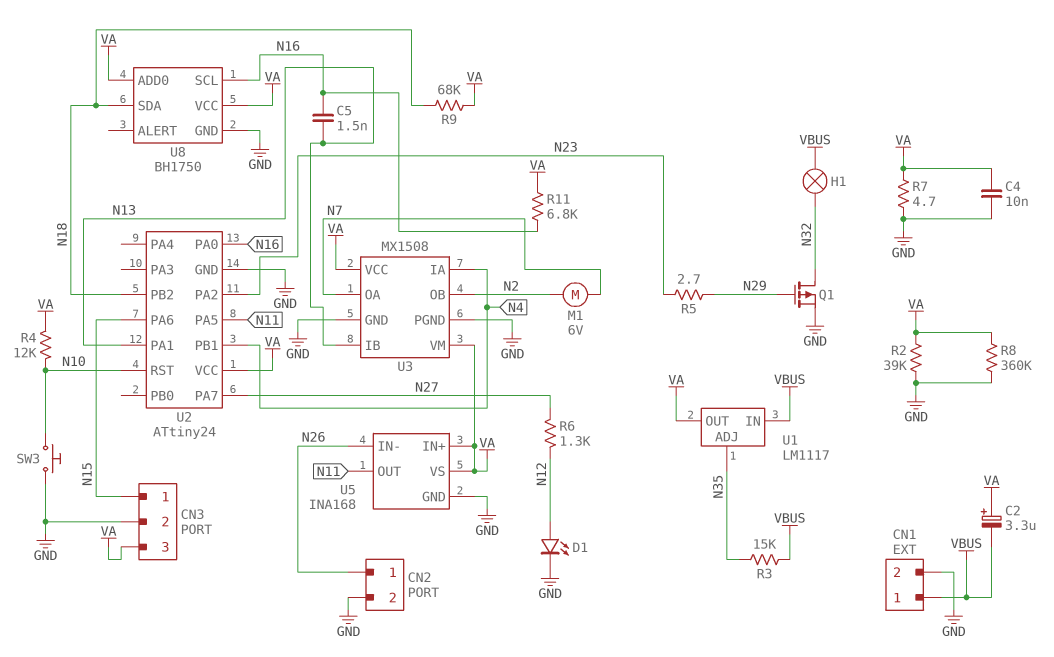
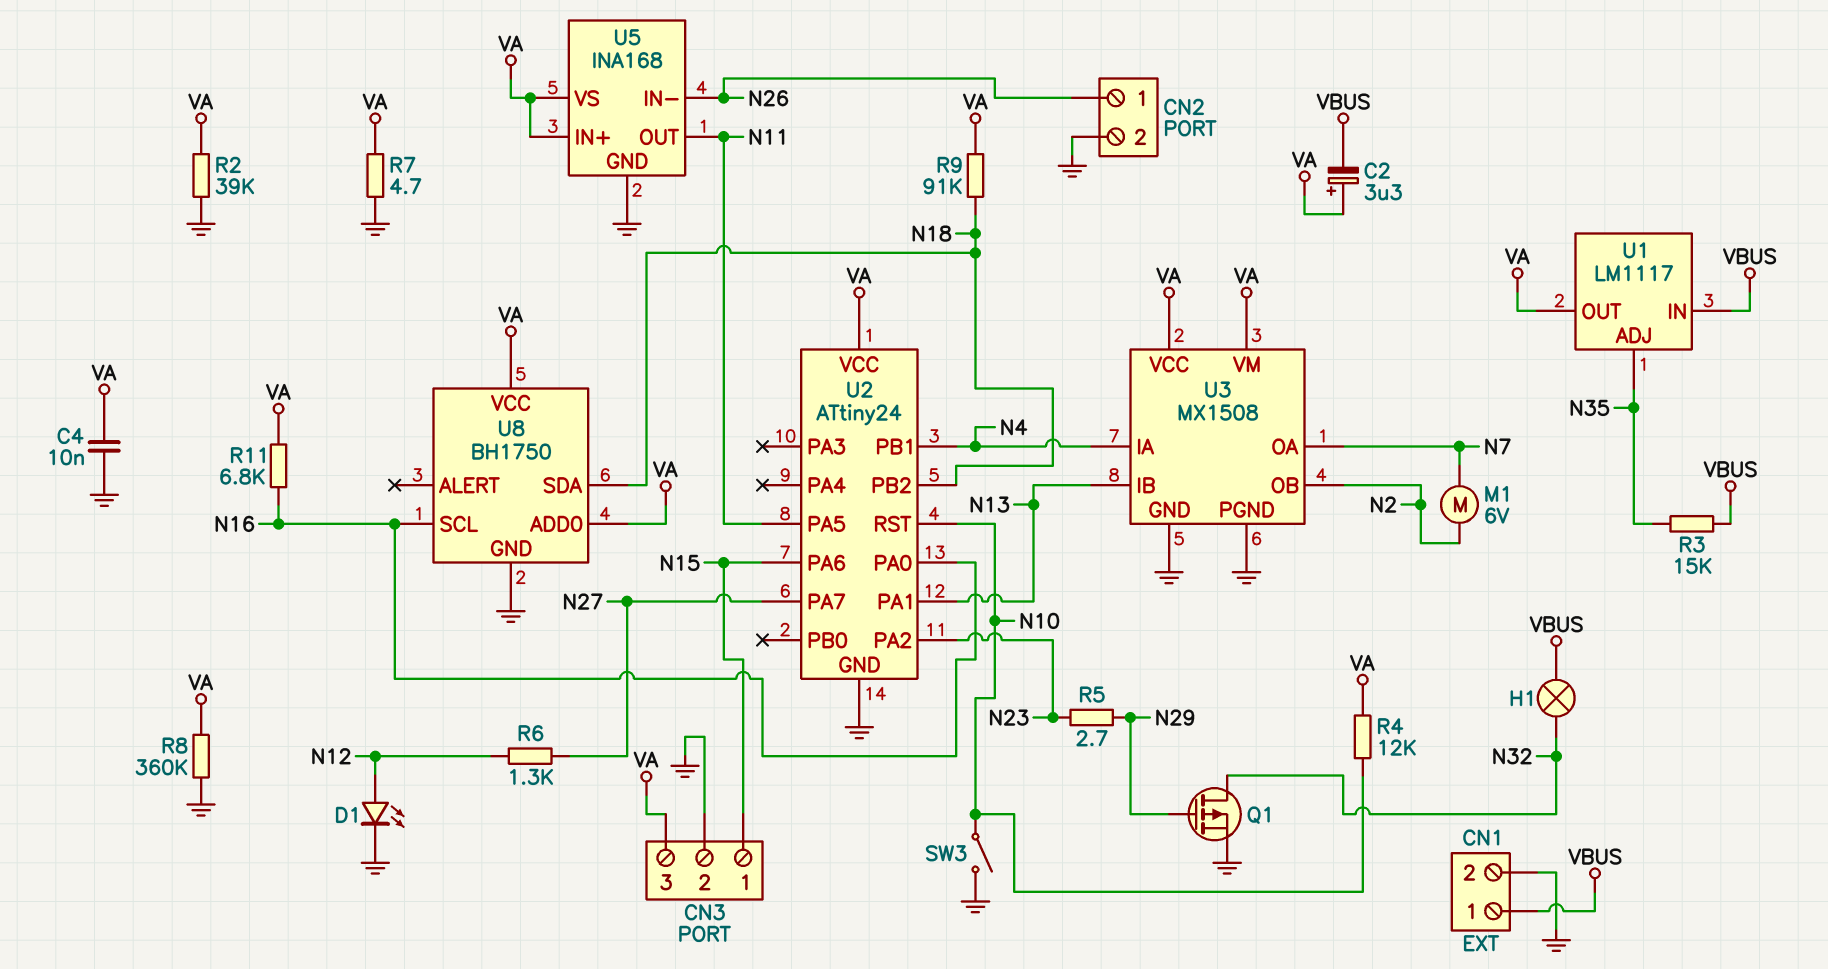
C5: 1.5nF (N13, N16) -> none
R9: 68k (N18, VA) -> 91k (N18, VA)
SW3: button (GND, N10) -> switch (GND, N10)

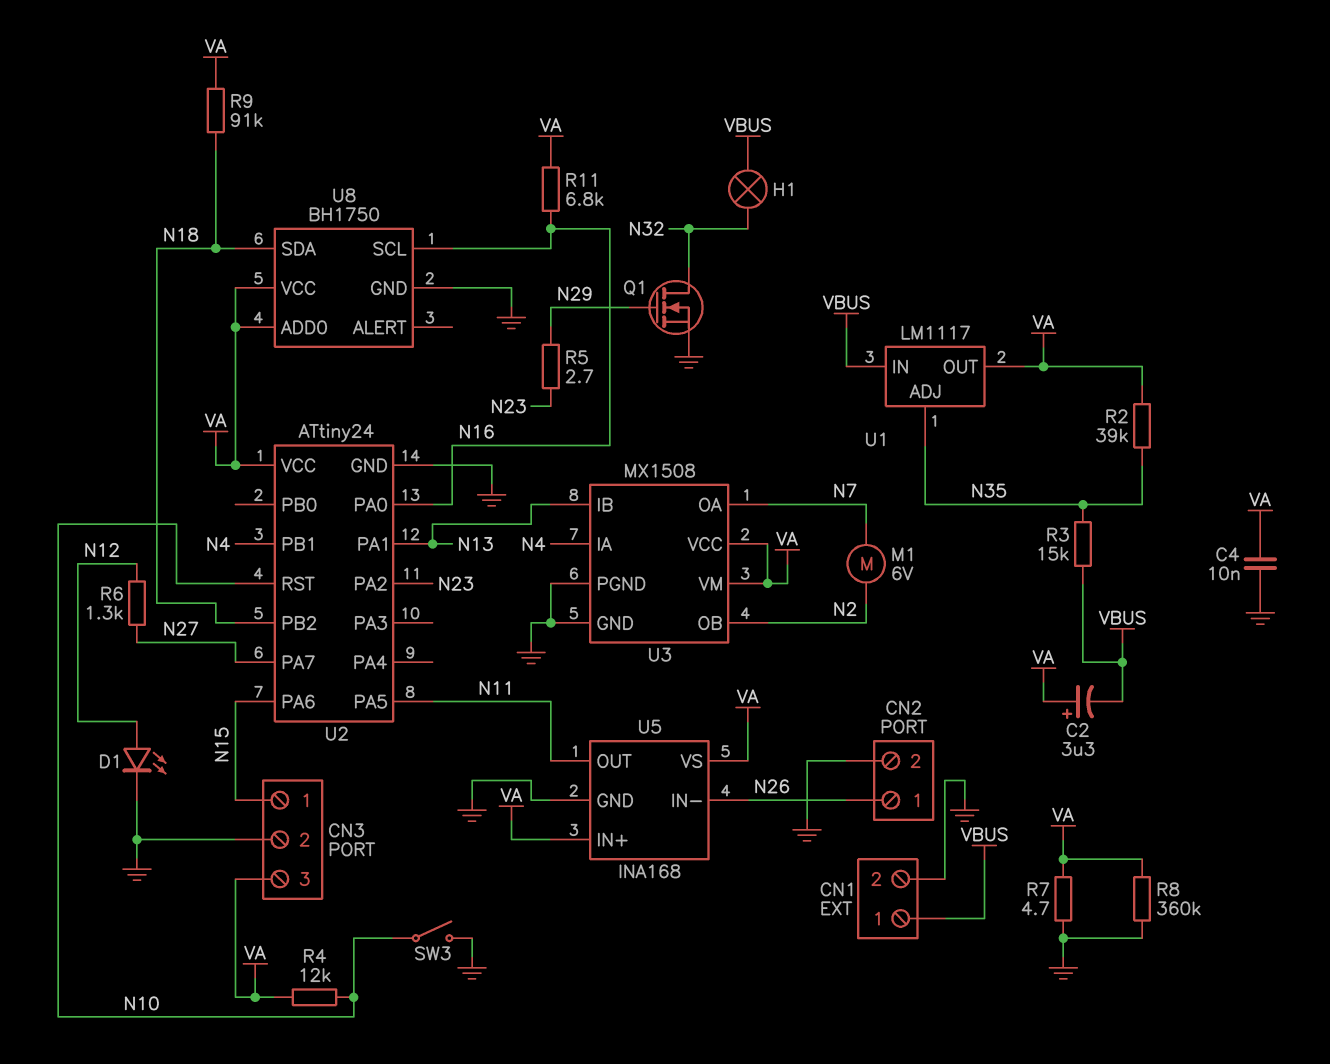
Q1: PMOS (G N29, D N32, S GND) -> NMOS (G N29, D N32, S GND)
R2: 39k (GND, VA) -> 39k (N35, VA)

